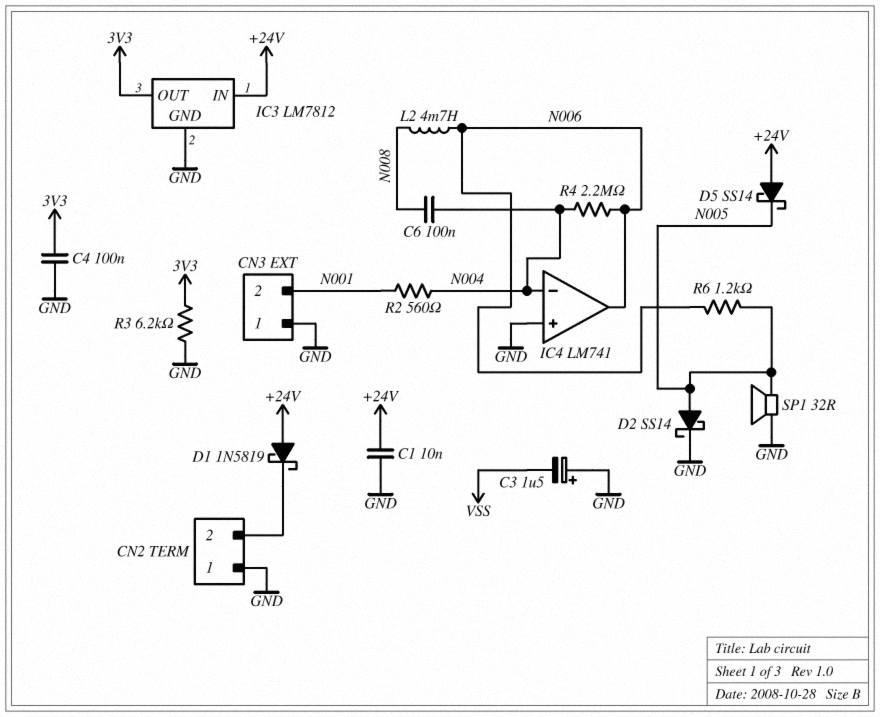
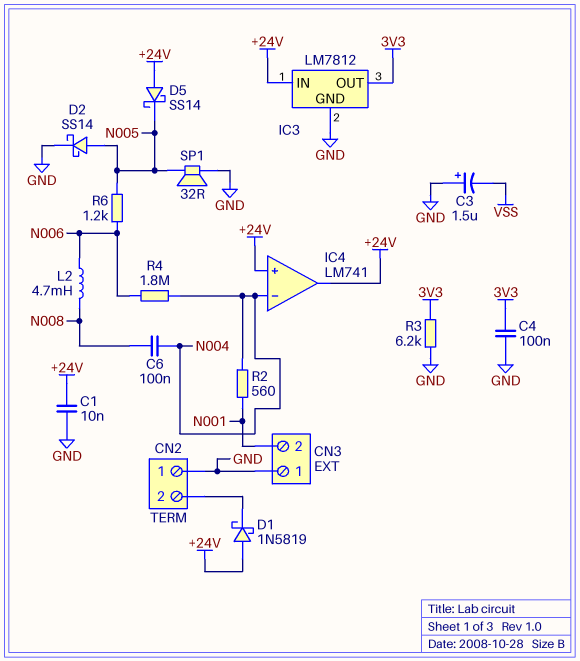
IC4 pin in+: GND -> +24V
IC4 pin out: N006 -> +24V
R4: 2.2M (N004, N006) -> 1.8M (N004, N006)

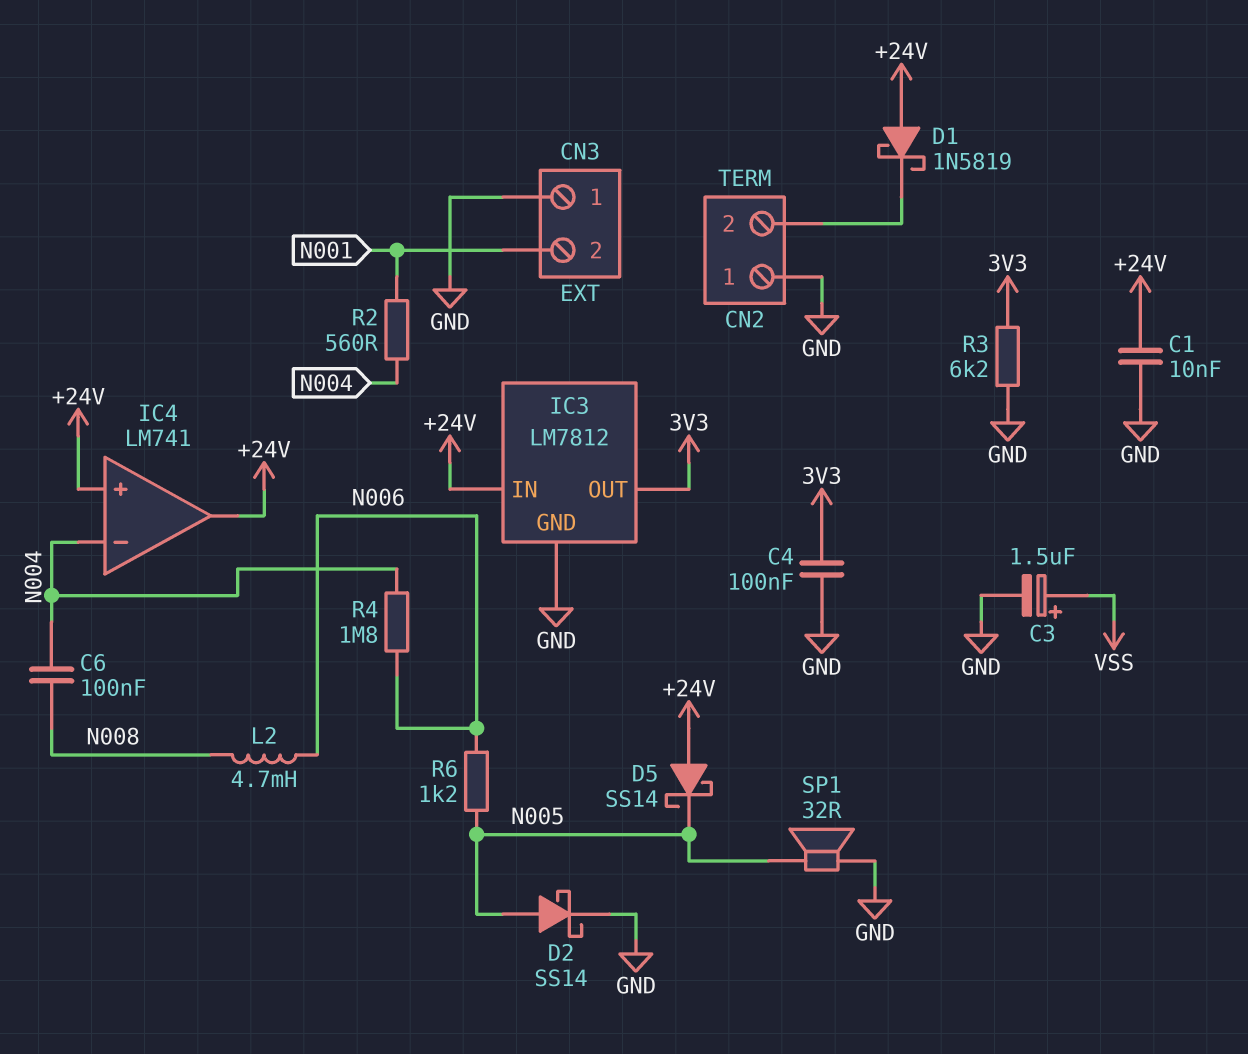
C3: 1.5uF (plus GND, minus VSS) -> 1.5uF (plus VSS, minus GND)

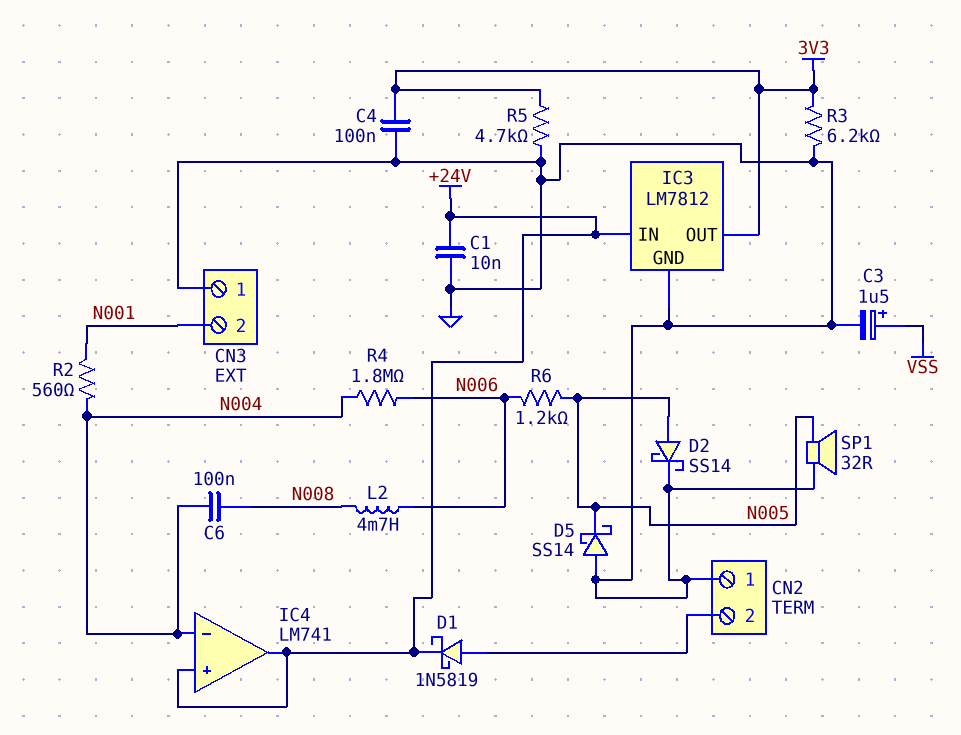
D1: schottky 1N5819 (A +24V, K CN2/2) -> schottky 1N5819 (A CN2/2, K +24V)
D5: schottky SS14 (A +24V, K N005) -> schottky SS14 (A GND, K N005)
R5: none -> 4.7k (3V3, GND)

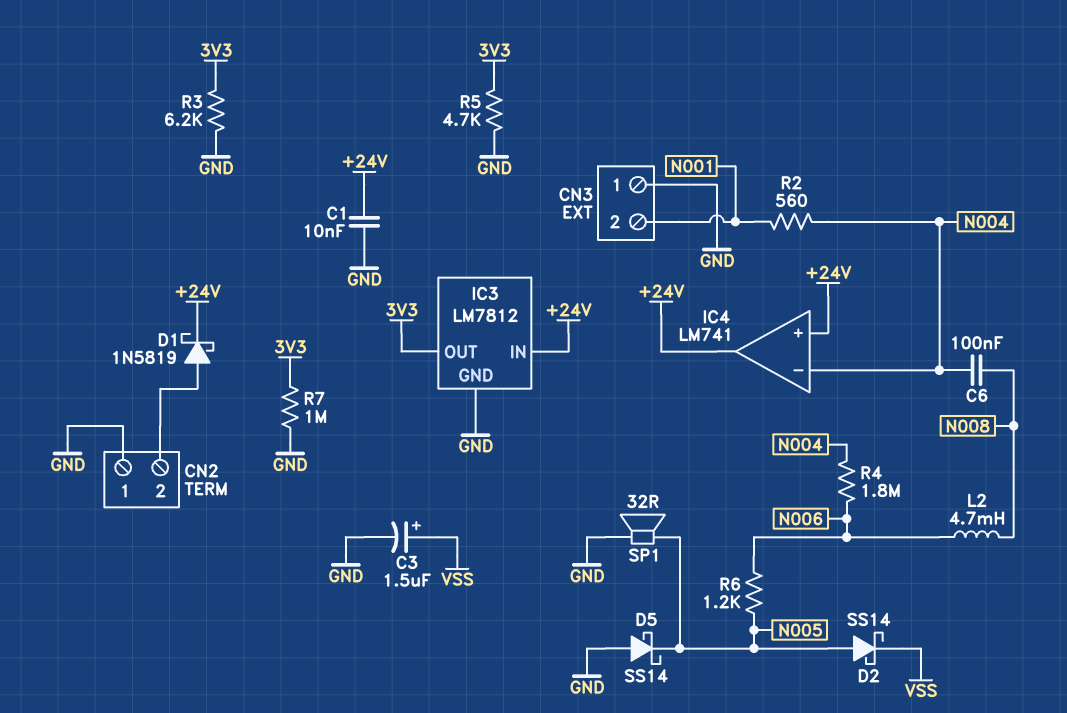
C4: 100nF (3V3, GND) -> none
D2: schottky SS14 (A N005, K GND) -> schottky SS14 (A N005, K VSS)
R7: none -> 1M (3V3, GND)

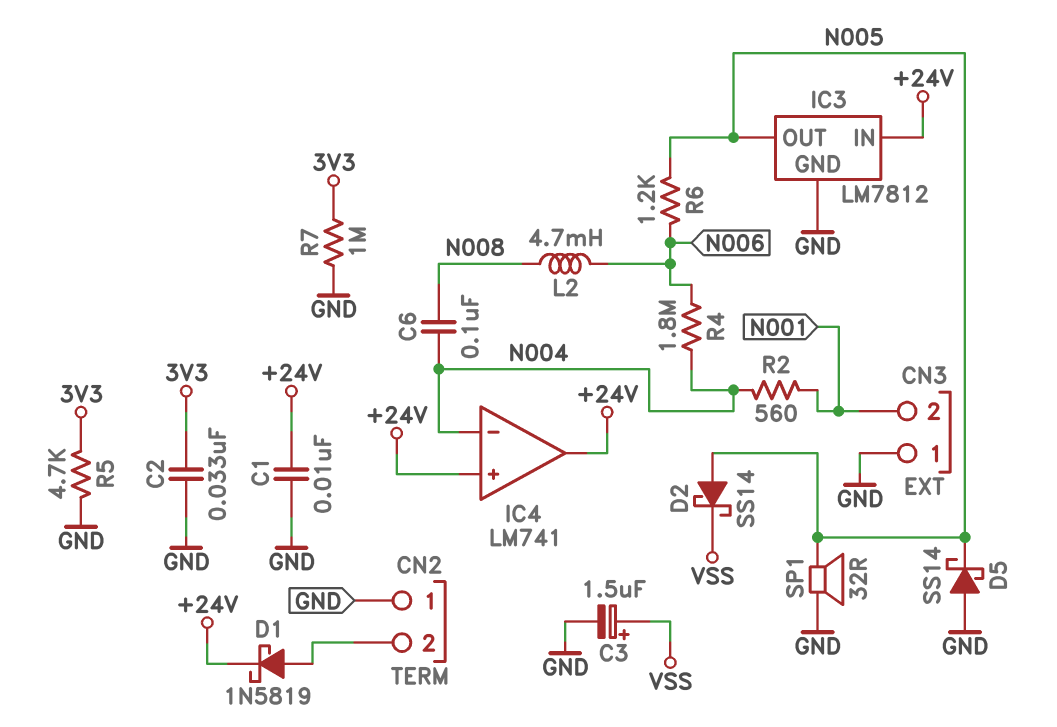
C2: none -> 33nF (3V3, GND)
IC3 pin OUT: 3V3 -> N005
R3: 6.2k (3V3, GND) -> none

